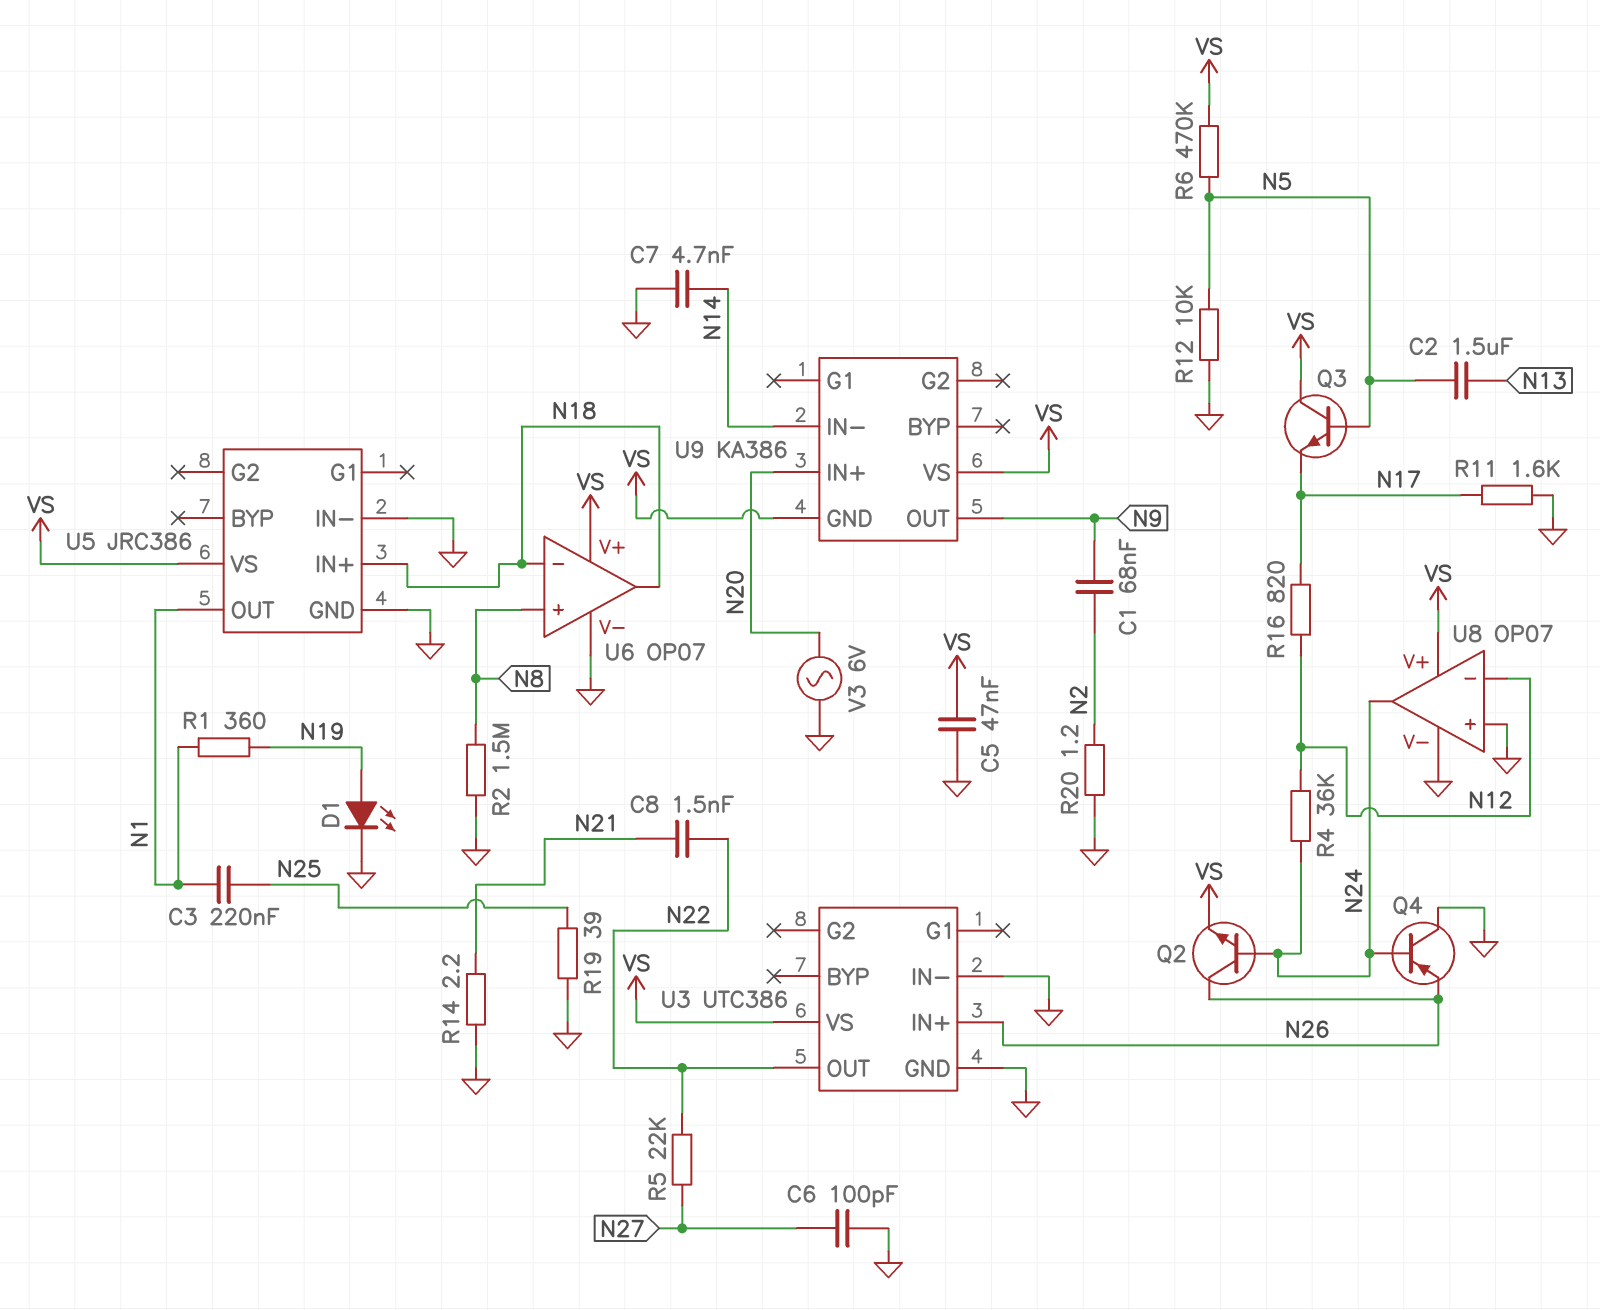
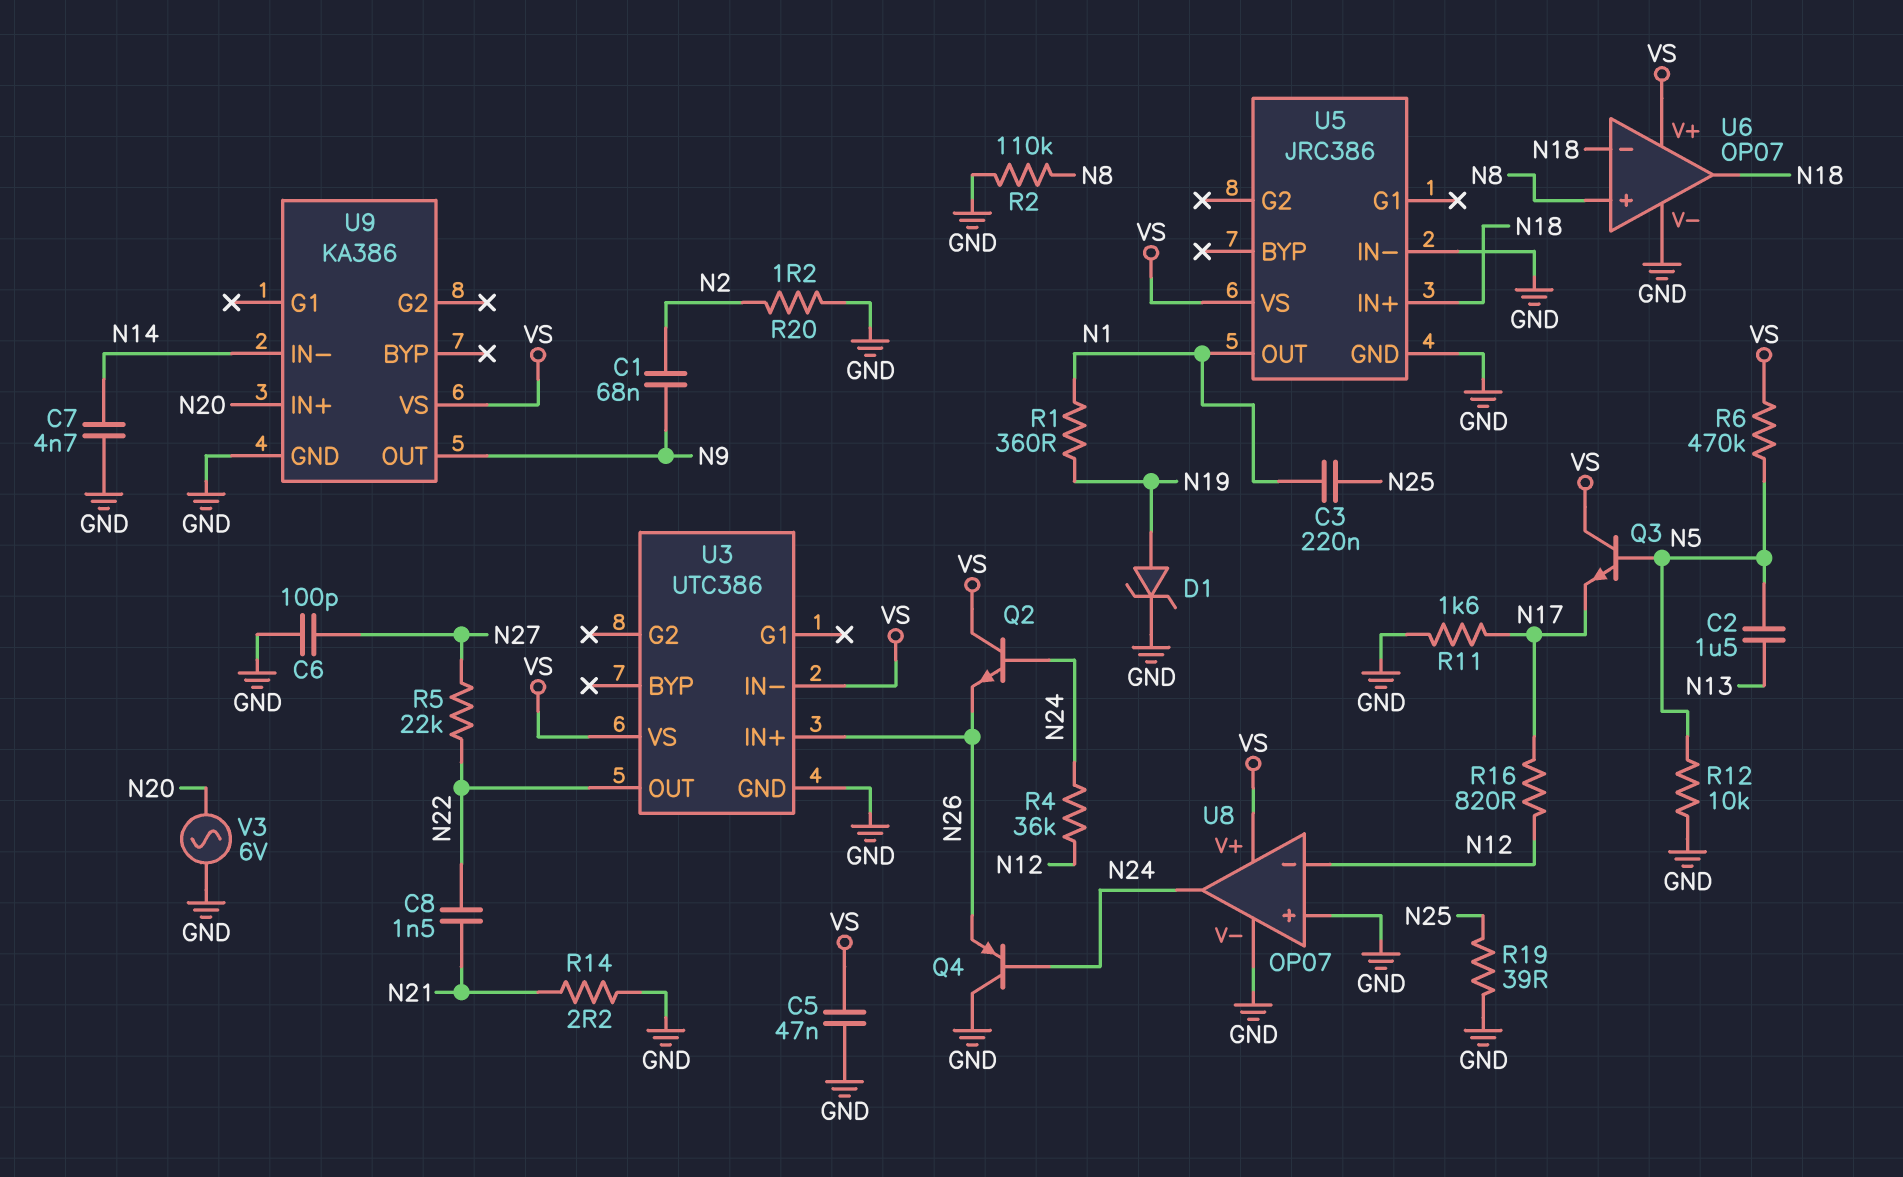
D1: LED (A N19, K GND) -> zener (A N19, K GND)
Q2: NPN (B N24, C N26, E VS) -> NPN (B N24, C VS, E N26)
R2: 1.5M (GND, N8) -> 110k (GND, N8)
U3 pin IN-: GND -> VS
U9 pin GND: VS -> GND

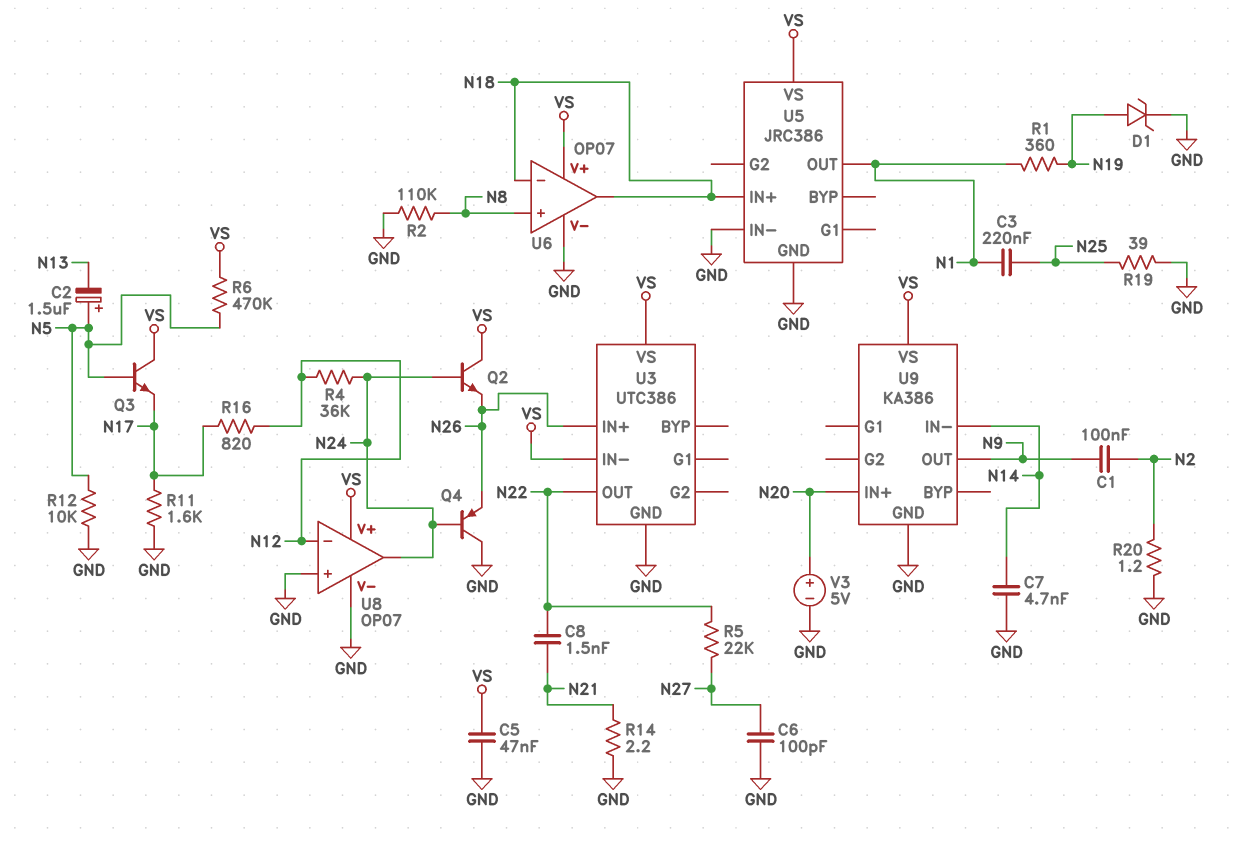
C1: 68nF (N2, N9) -> 100nF (N2, N9)
C2: 1.5uF (N5, N13) -> 1.5uF (plus N5, minus N13)
V3: AC 6V (GND, N20) -> 5V (plus N20, minus GND)

